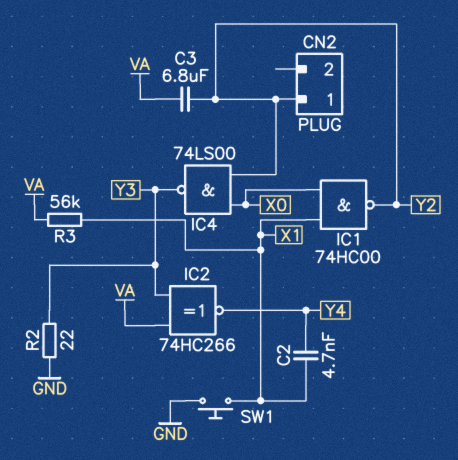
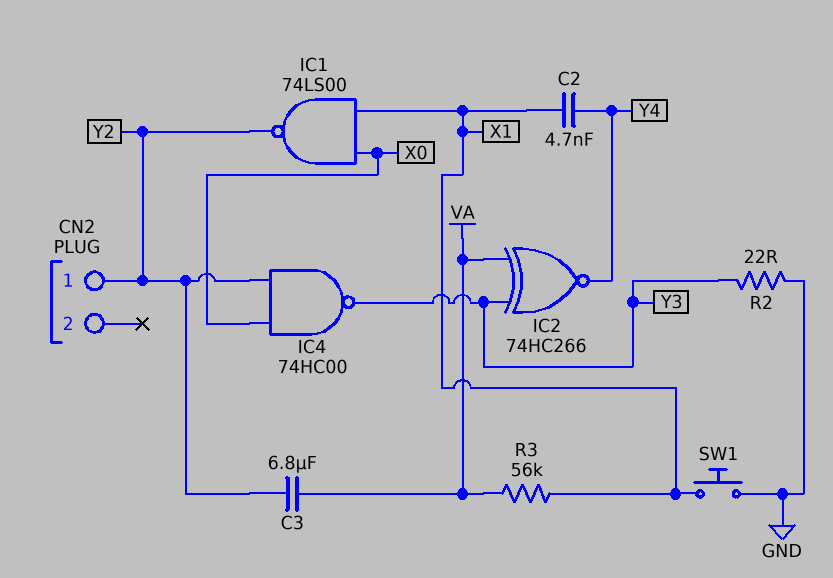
IC1: NAND 74HC00 (in X0, in X1, out Y2) -> NAND 74LS00 (in X0, in X1, out Y2)
IC4: NAND 74LS00 (in X0, in Y2, out Y3) -> NAND 74HC00 (in X0, in Y2, out Y3)

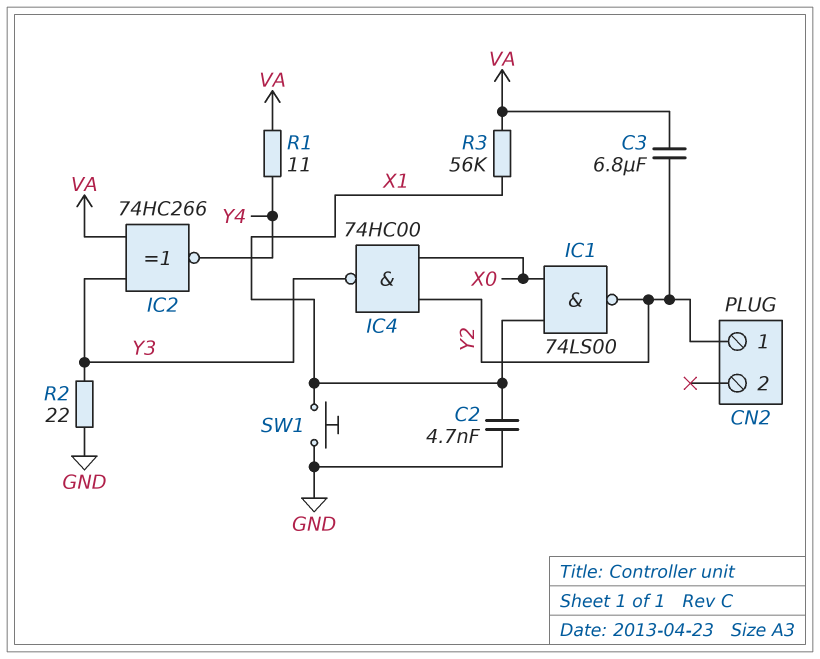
C2: 4.7nF (X1, Y4) -> 4.7nF (GND, X1)
R1: none -> 11 (VA, Y4)

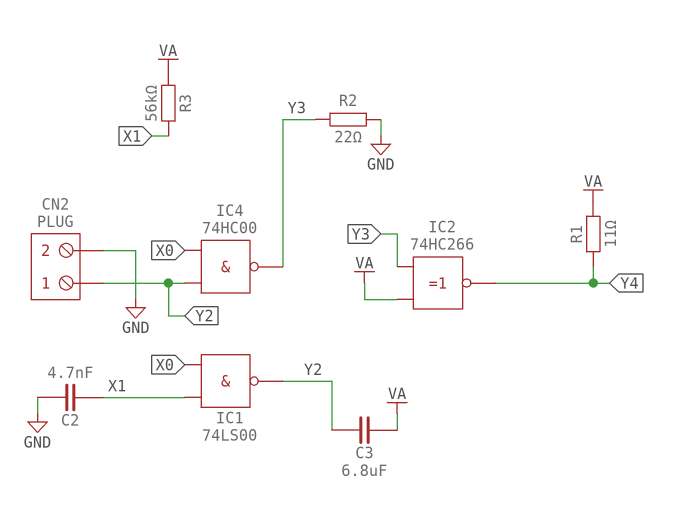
CN2 pin 2: none -> GND
SW1: button (GND, X1) -> none

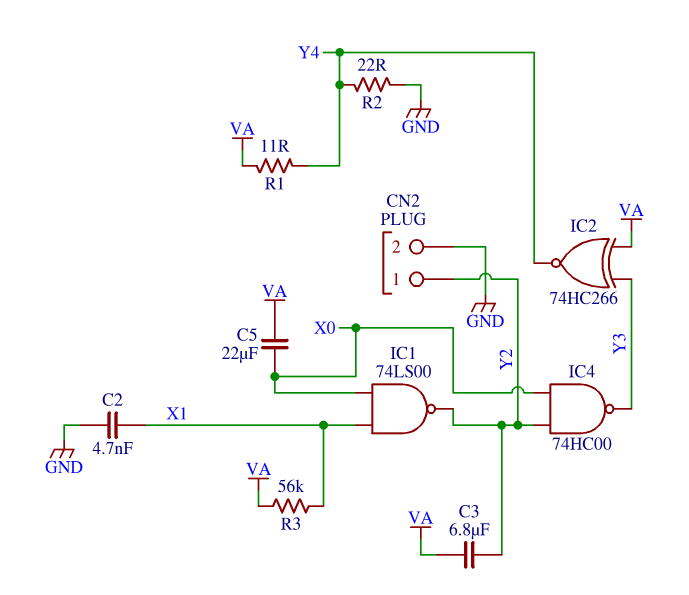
C5: none -> 22uF (VA, X0)
R2: 22 (GND, Y3) -> 22 (GND, Y4)

